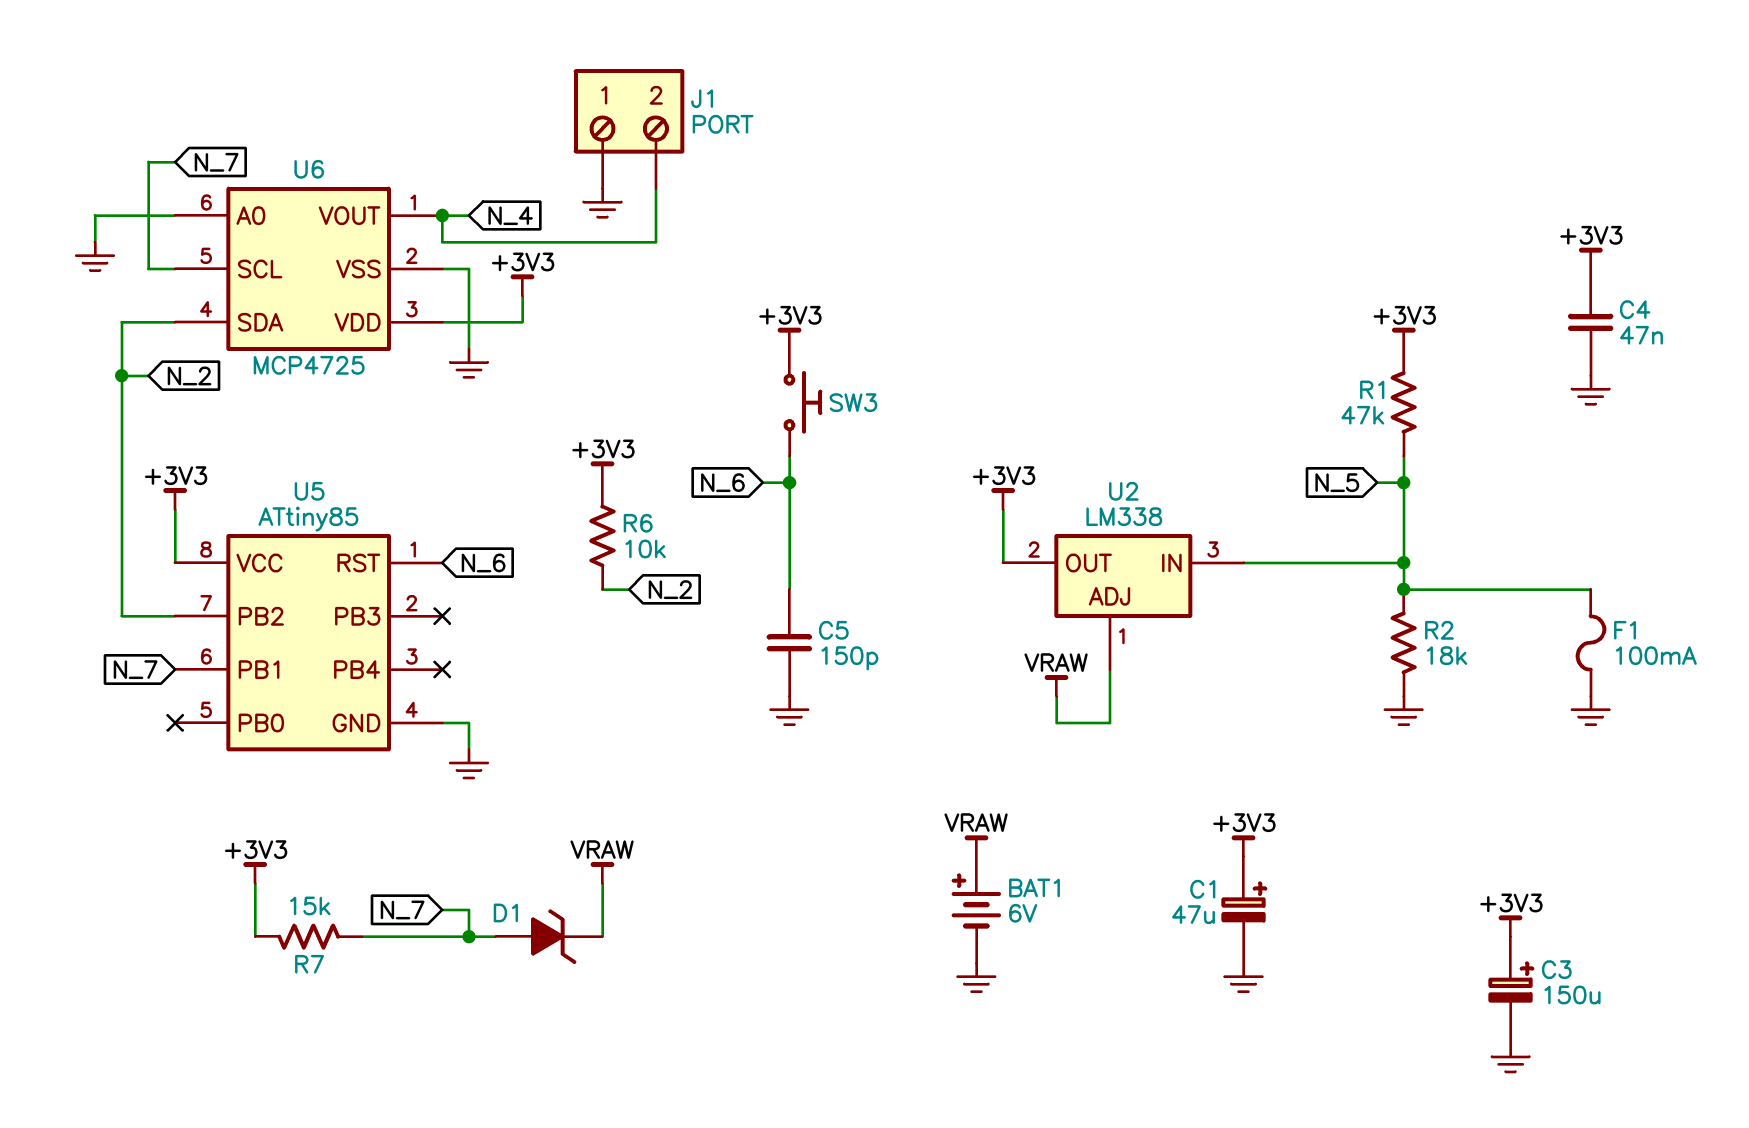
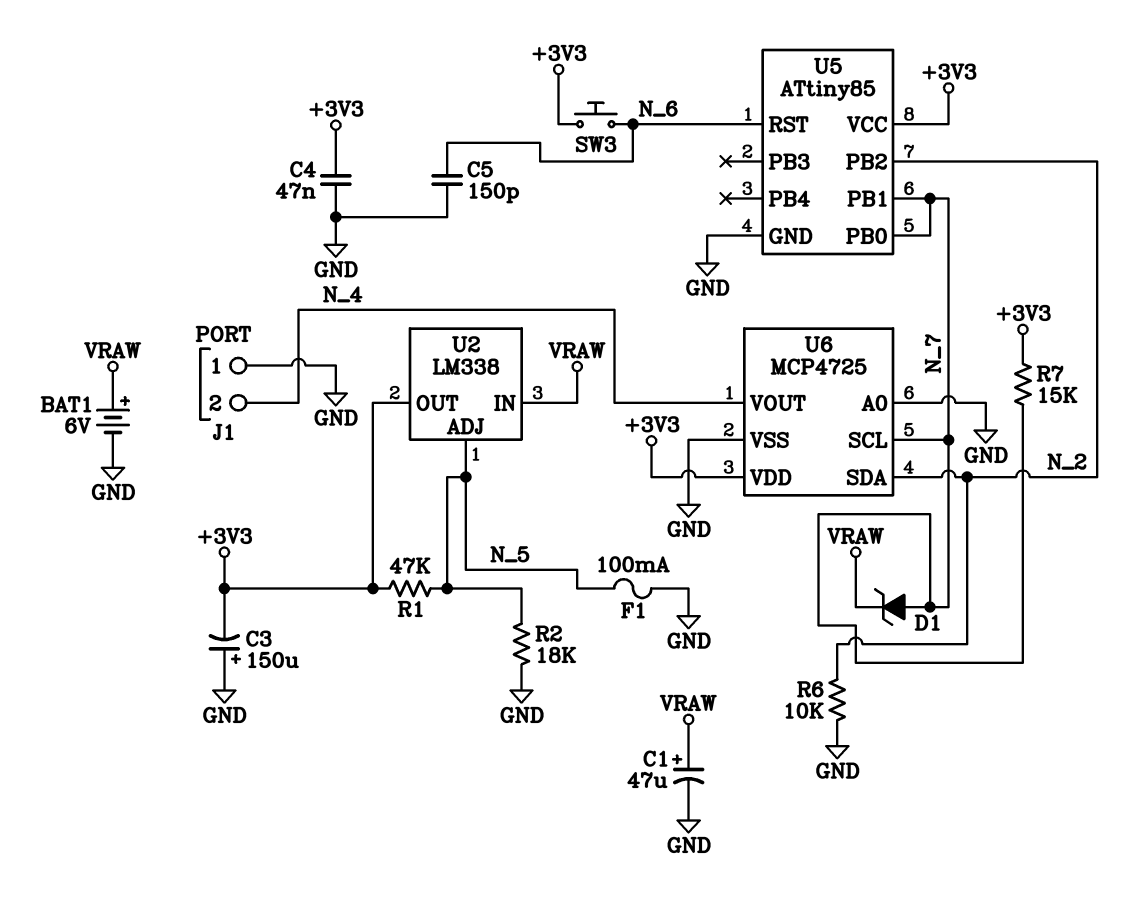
C1: 47uF (plus +3V3, minus GND) -> 47uF (plus VRAW, minus GND)
C3: 150uF (plus +3V3, minus GND) -> 150uF (plus GND, minus +3V3)
R6: 10k (+3V3, N_2) -> 10k (GND, N_2)
U2 pin ADJ: VRAW -> N_5
U2 pin IN: N_5 -> VRAW
U5 pin PB0: none -> N_7

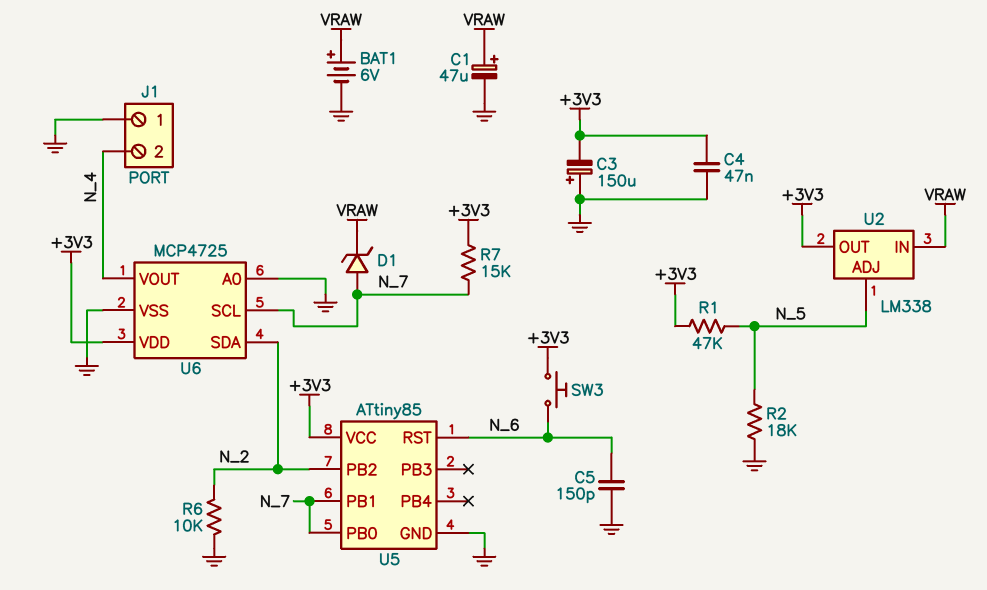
F1: 100mA (GND, N_5) -> none

